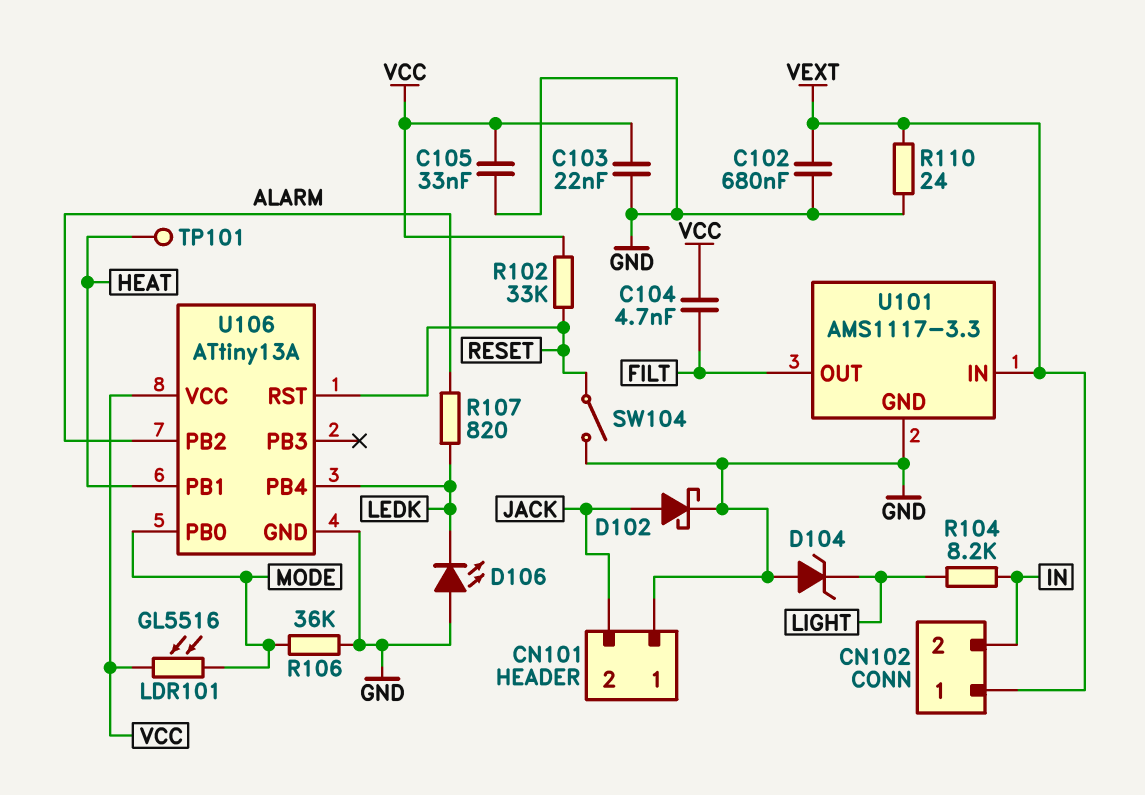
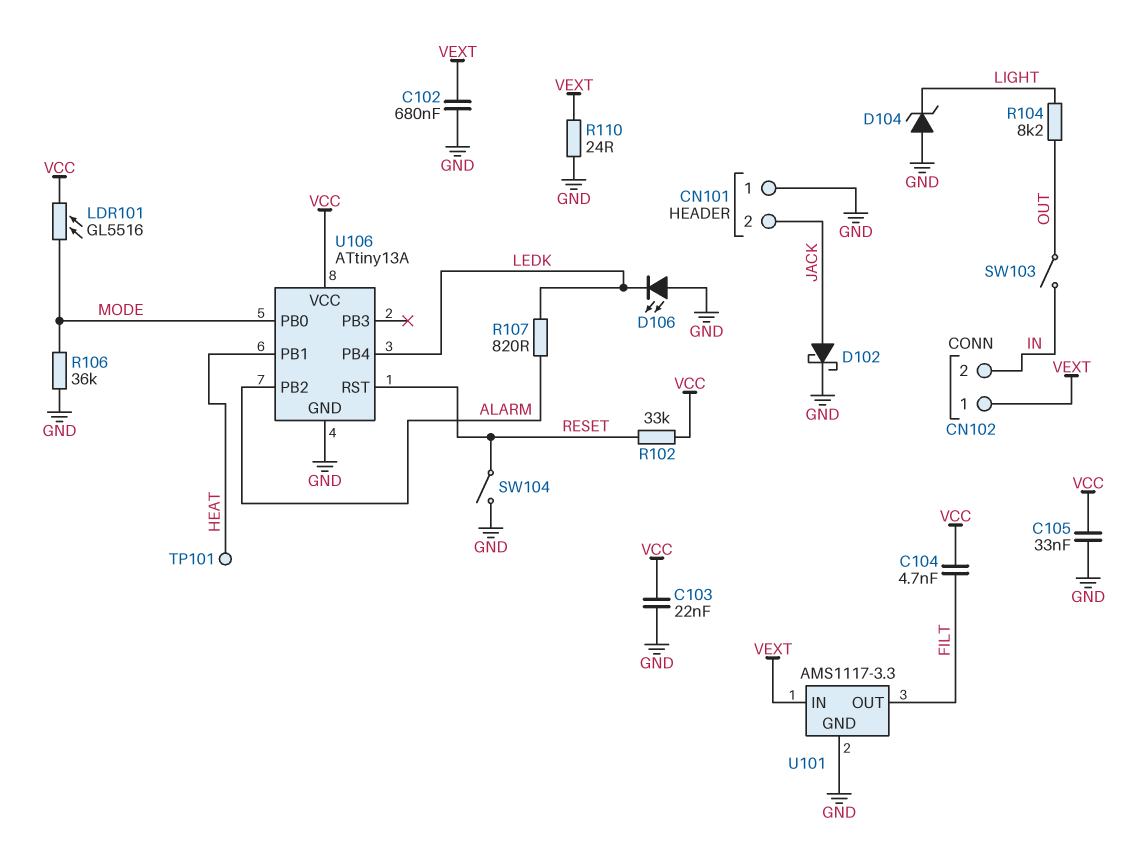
R104: 8.2k (IN, LIGHT) -> 8.2k (LIGHT, OUT)
SW103: none -> switch (IN, OUT)

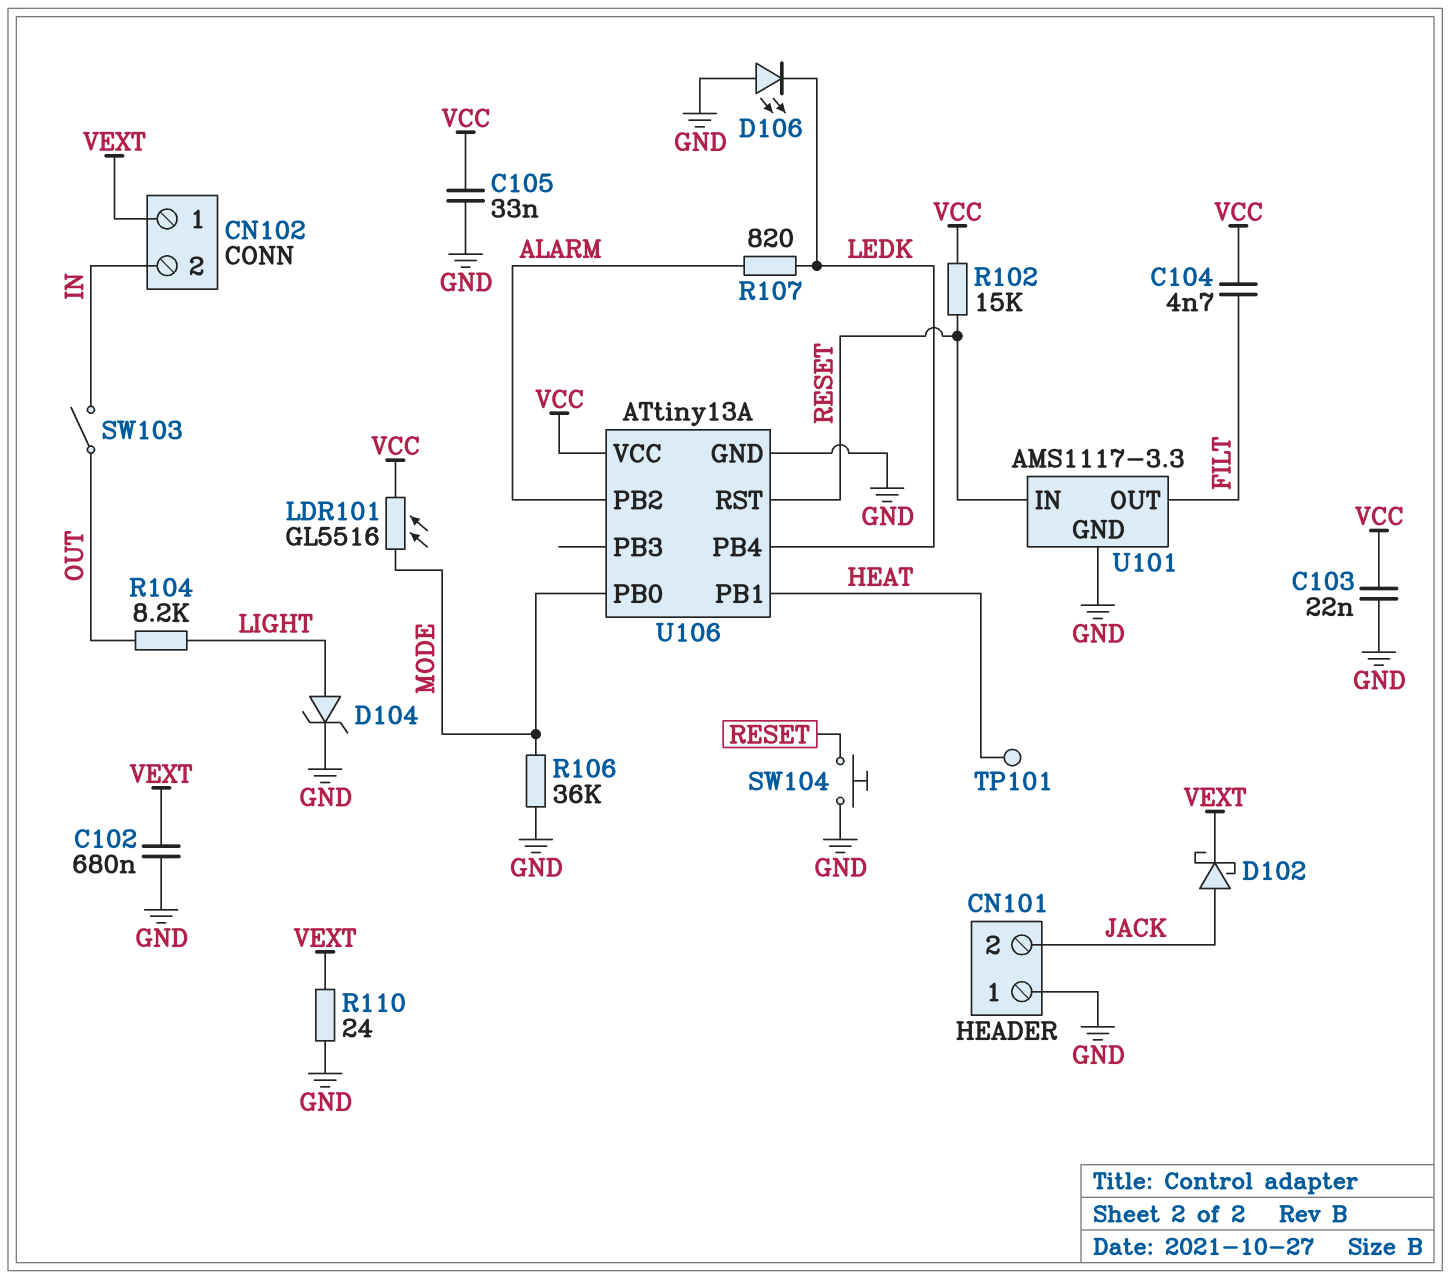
D102: schottky (A JACK, K GND) -> schottky (A JACK, K VEXT)
D104: zener (A GND, K LIGHT) -> zener (A LIGHT, K GND)
R102: 33k (RESET, VCC) -> 15k (RESET, VCC)
SW104: switch (GND, RESET) -> button (GND, RESET)
U101 pin IN: VEXT -> RESET

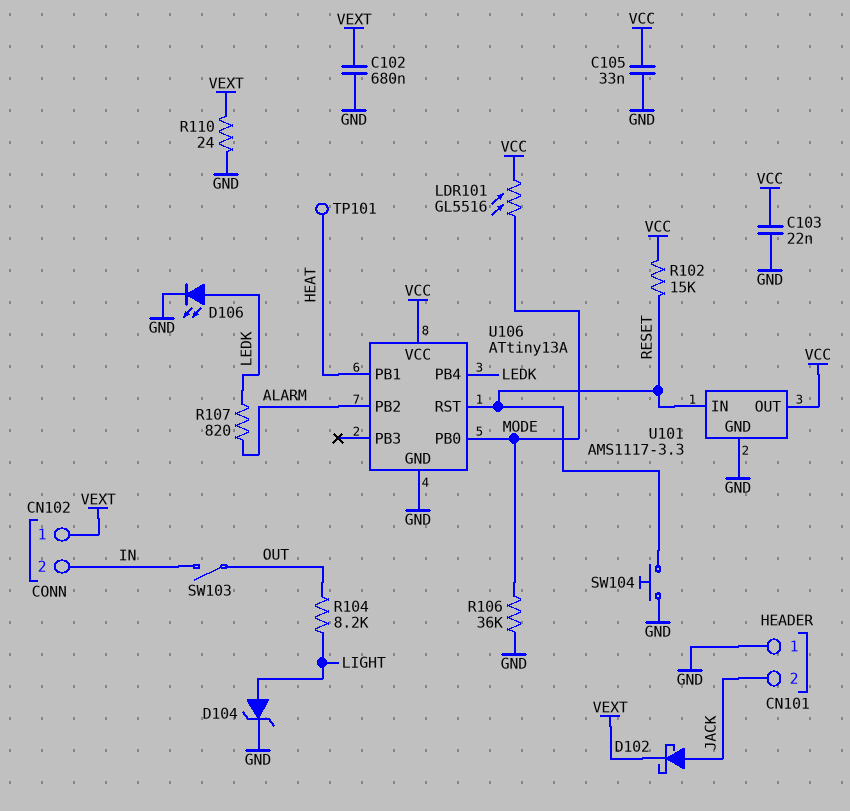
C104: 4.7nF (FILT, VCC) -> none
D106: LED (A GND, K LEDK) -> LED (A LEDK, K GND)
U101 pin OUT: FILT -> VCC

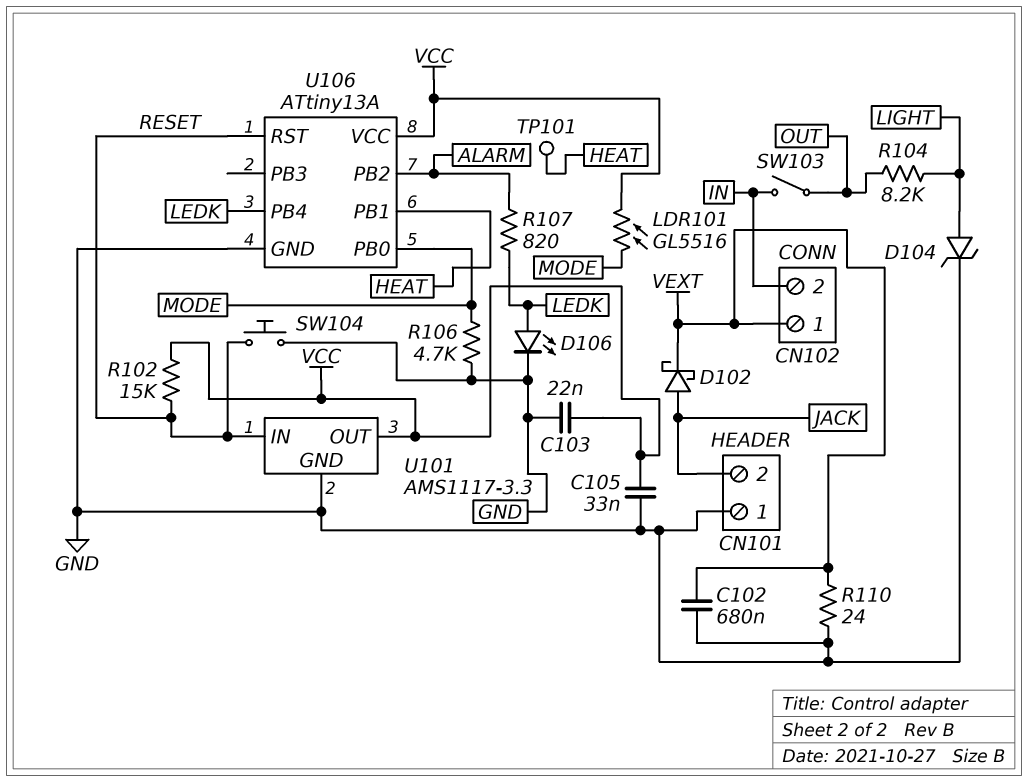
R106: 36k (GND, MODE) -> 4.7k (GND, MODE)

